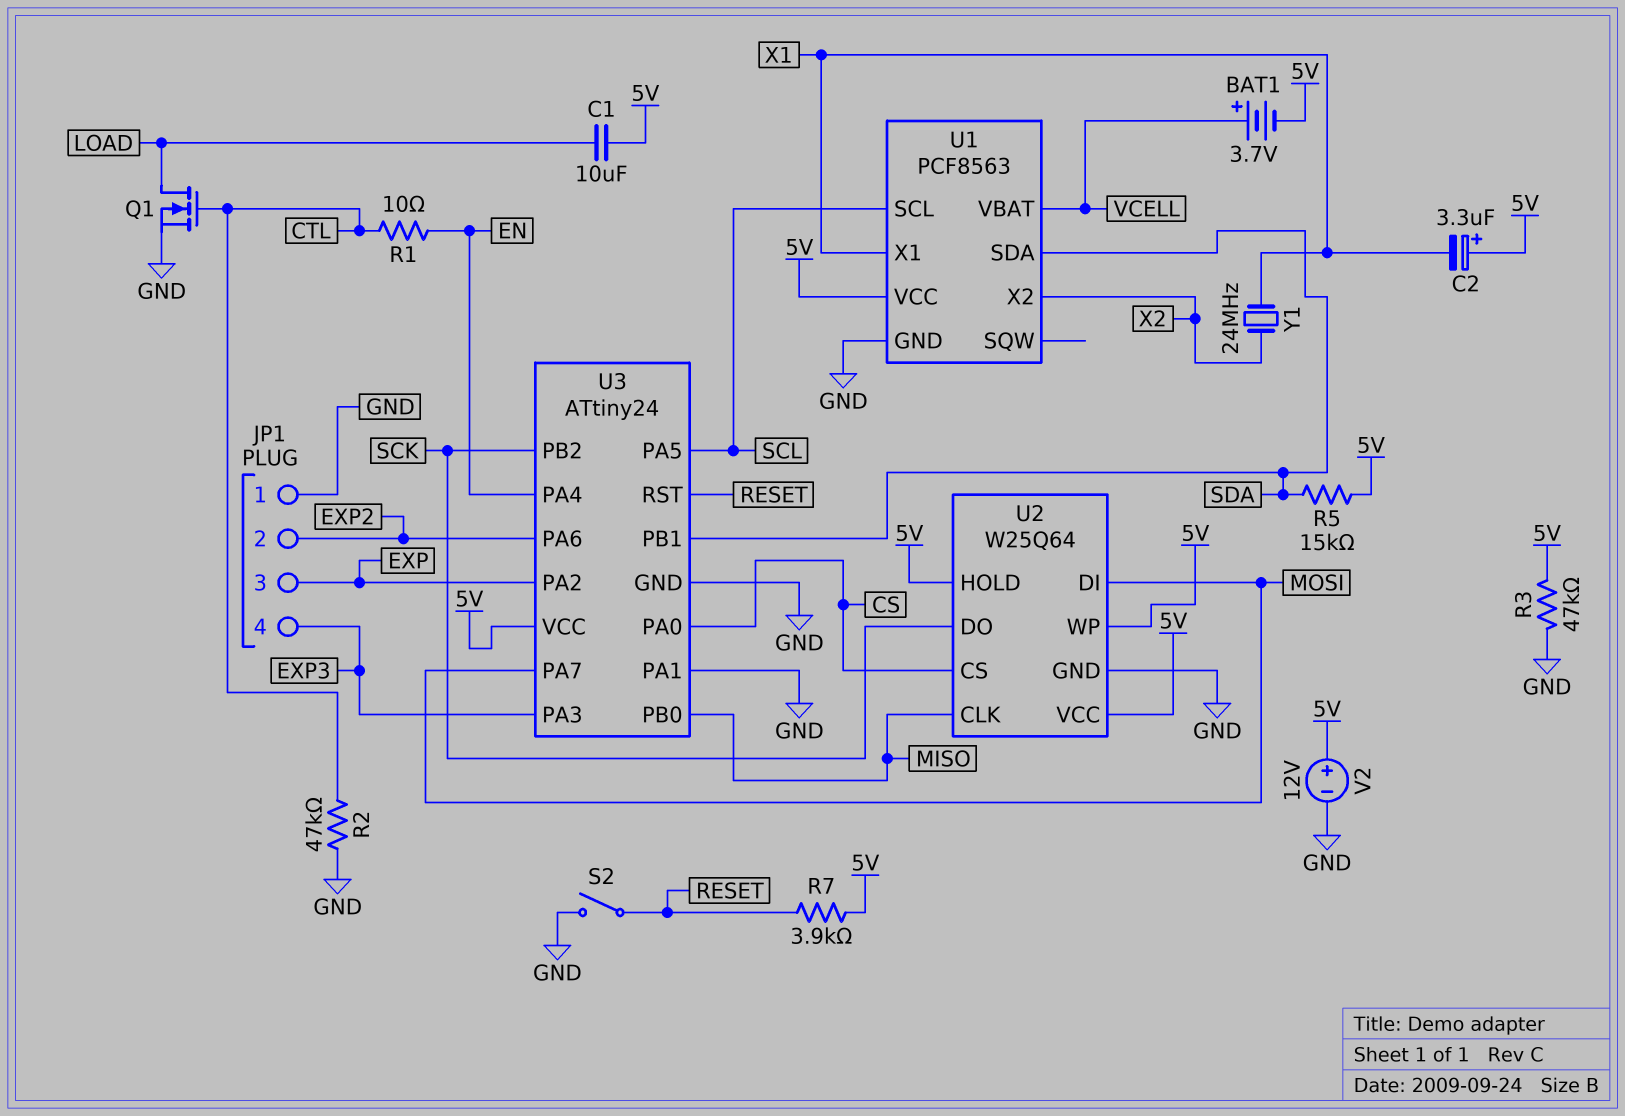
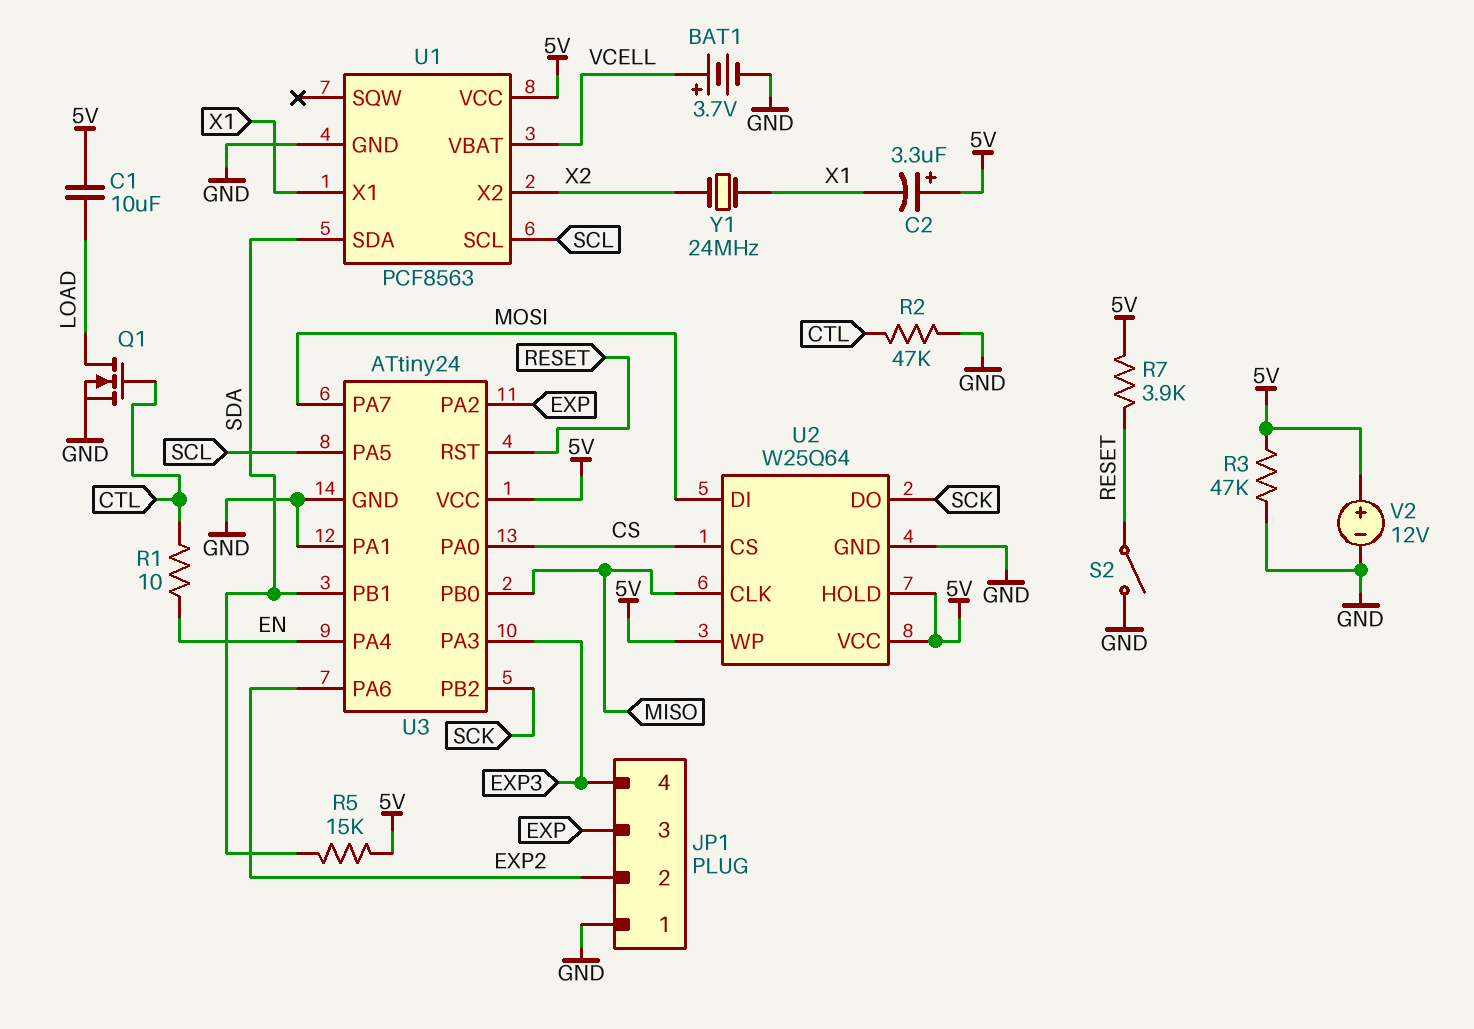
BAT1: 3.7V (plus VCELL, minus 5V) -> 3.7V (plus VCELL, minus GND)

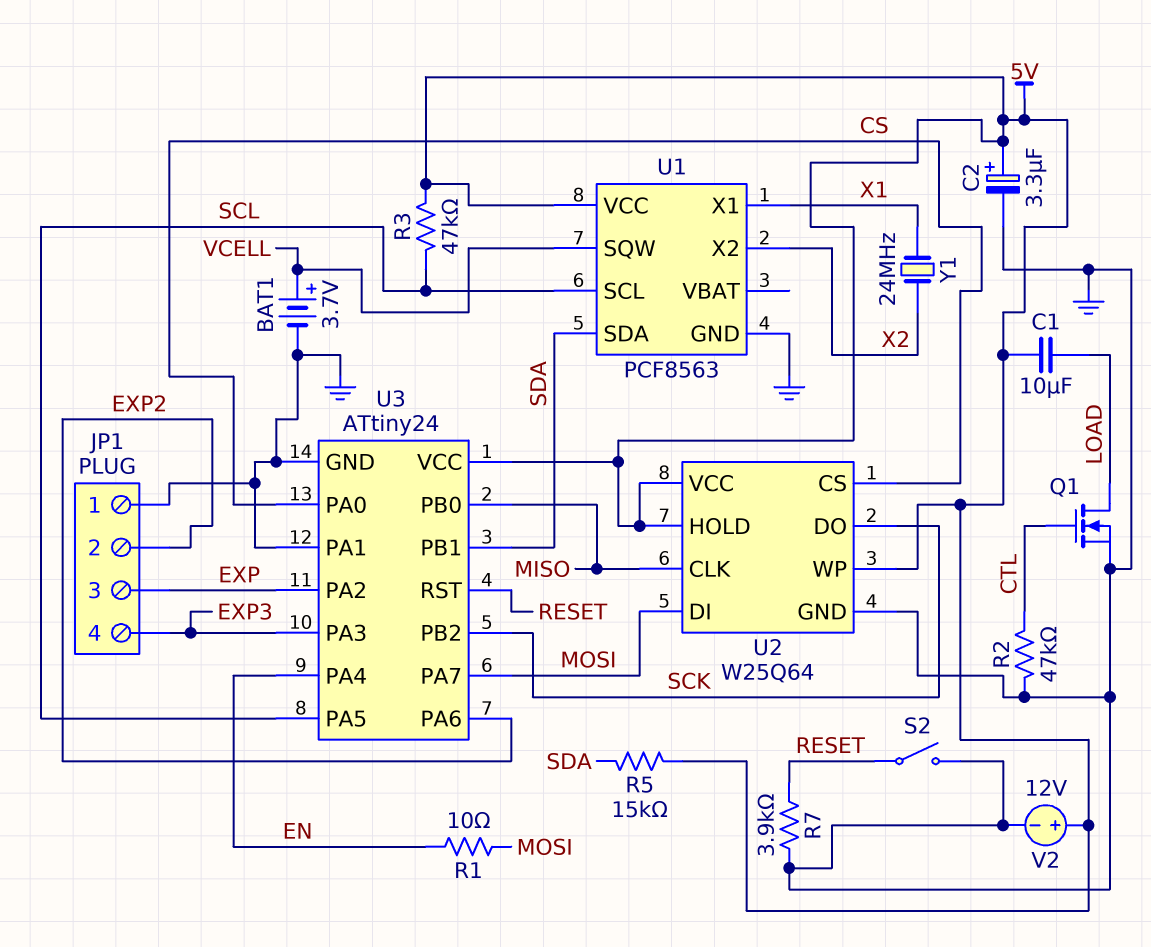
C2: 3.3uF (plus 5V, minus X1) -> 3.3uF (plus 5V, minus GND)
R1: 10 (CTL, EN) -> 10 (EN, MOSI)
R3: 47k (5V, GND) -> 47k (5V, SCL)
R7: 3.9k (5V, RESET) -> 3.9k (GND, RESET)
U1 pin SQW: none -> VCELL
U1 pin VBAT: VCELL -> none

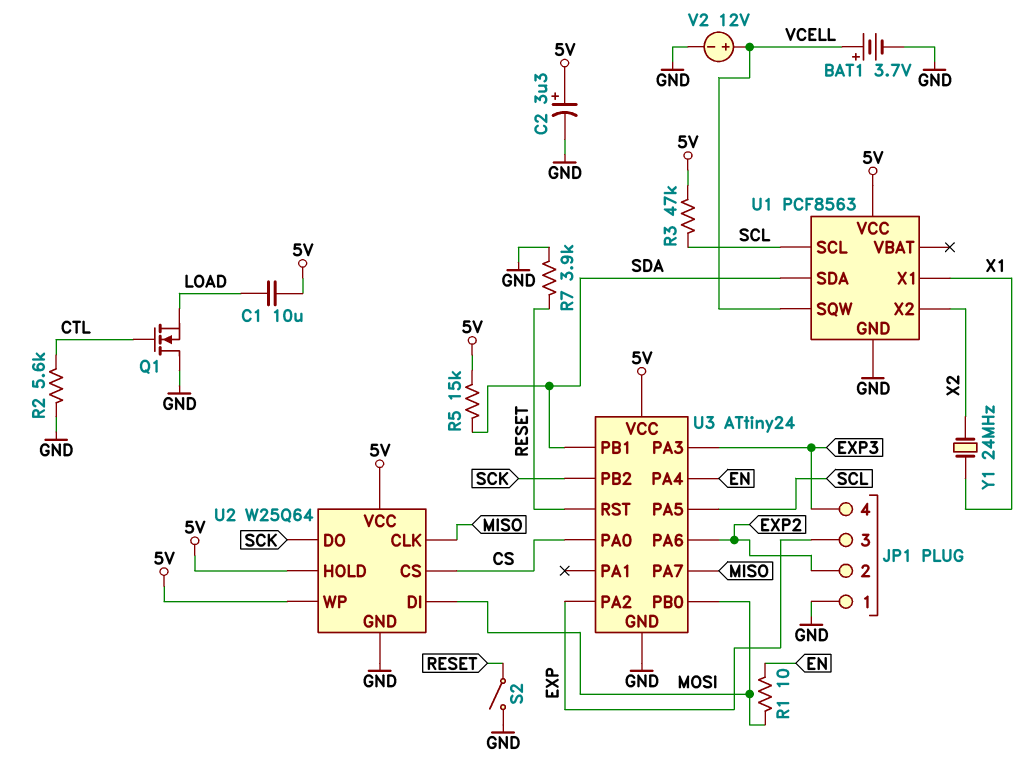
Q1: NMOS (G CTL, D LOAD, S GND) -> NMOS (G CTL, D GND, S LOAD)
R2: 47k (CTL, GND) -> 5.6k (CTL, GND)
U3 pin PA1: GND -> none
U3 pin PA7: MOSI -> MISO
U3 pin PB0: MISO -> MOSI
V2: 12V (plus 5V, minus GND) -> 12V (plus VCELL, minus GND)

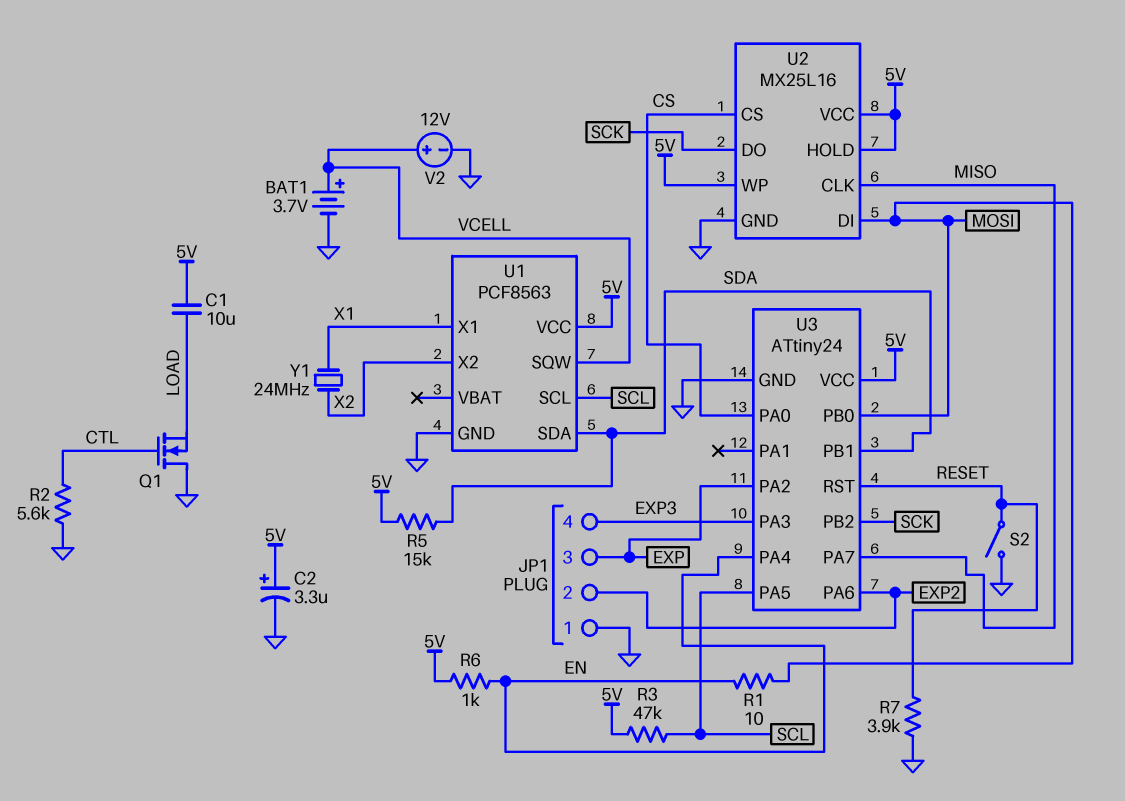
R6: none -> 1k (5V, EN)
U2: W25Q64 -> MX25L16

